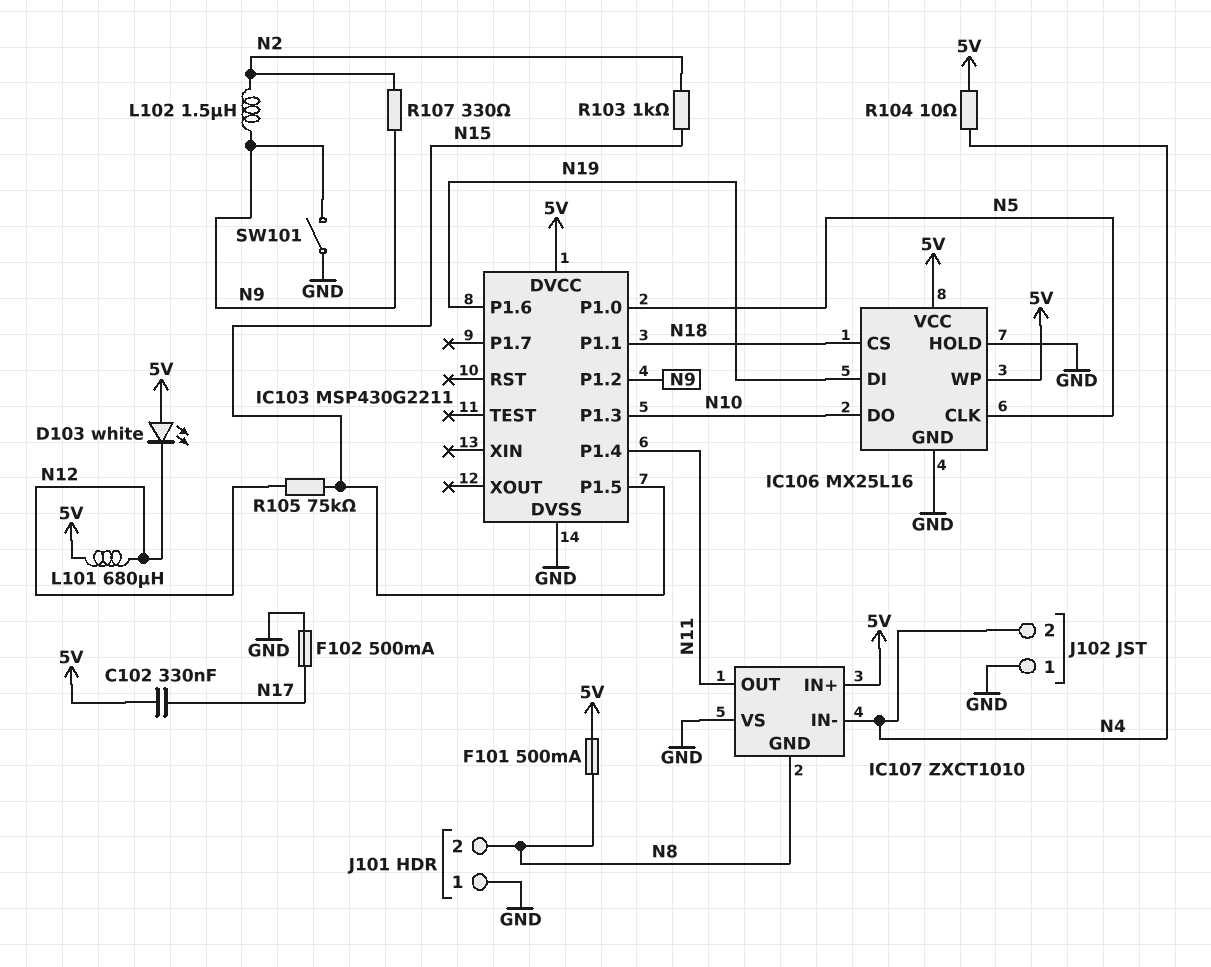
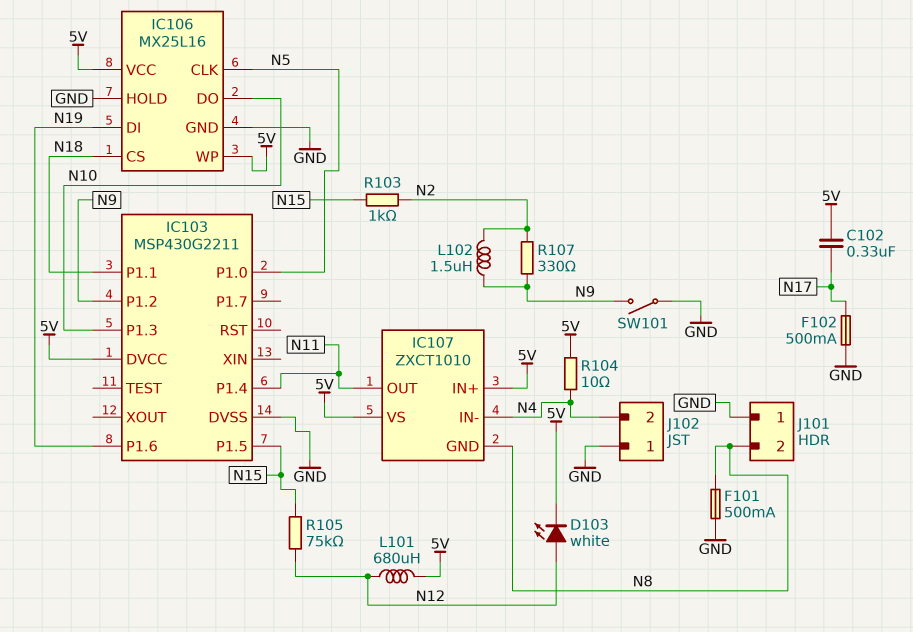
D103: LED white (A 5V, K N12) -> LED white (A N12, K 5V)
F101: 500mA (5V, N8) -> 500mA (GND, N8)
IC107 pin VS: GND -> 5V

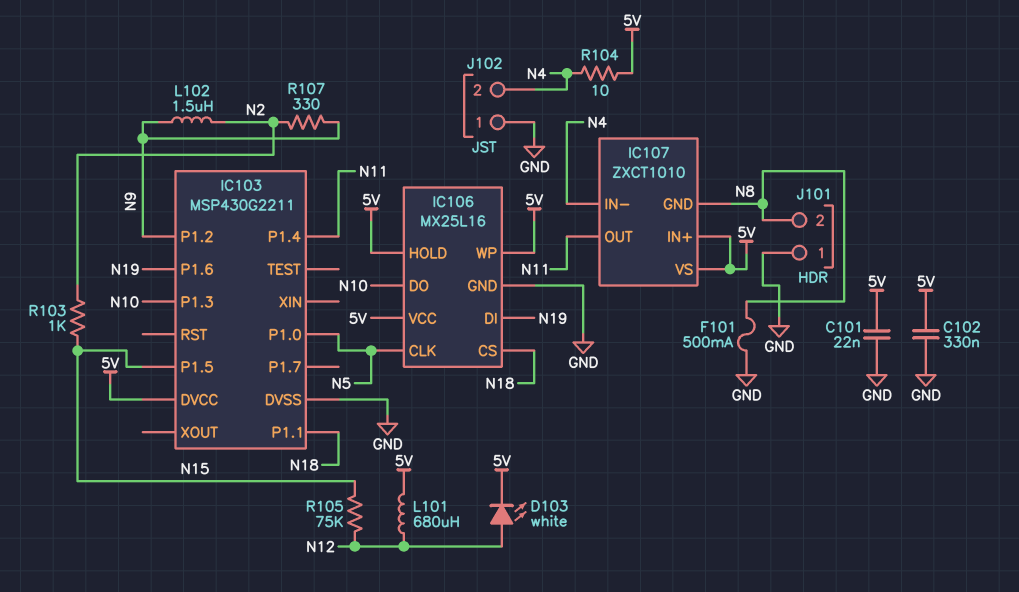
C101: none -> 22nF (5V, GND)
C102: 330nF (5V, N17) -> 330nF (5V, GND)
F102: 500mA (GND, N17) -> none
IC106 pin HOLD: GND -> 5V
SW101: switch (GND, N9) -> none

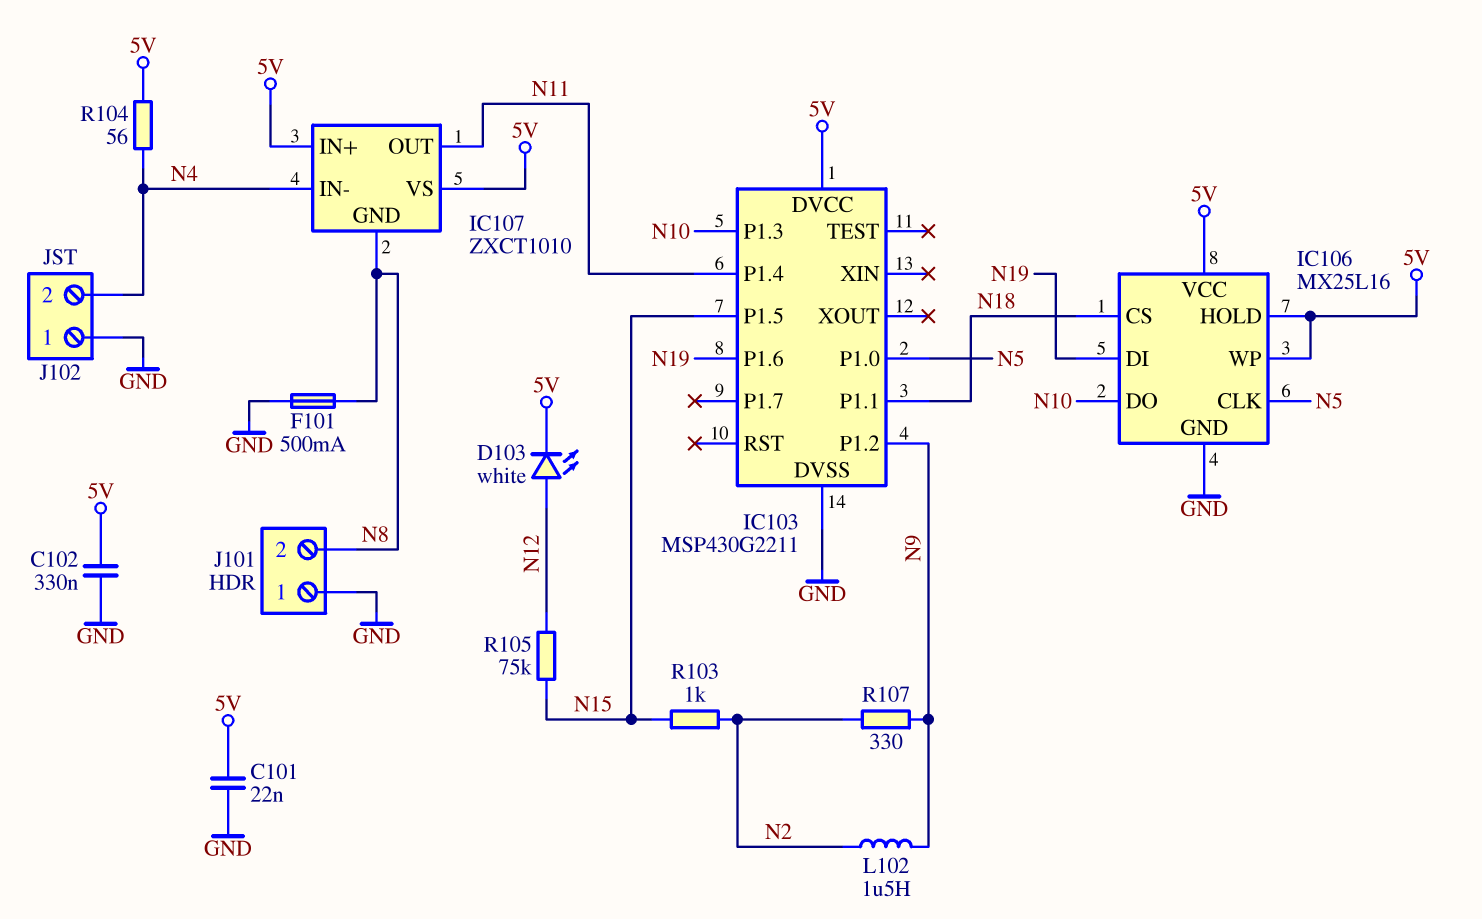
L101: 680uH (5V, N12) -> none
R104: 10 (5V, N4) -> 56 (5V, N4)

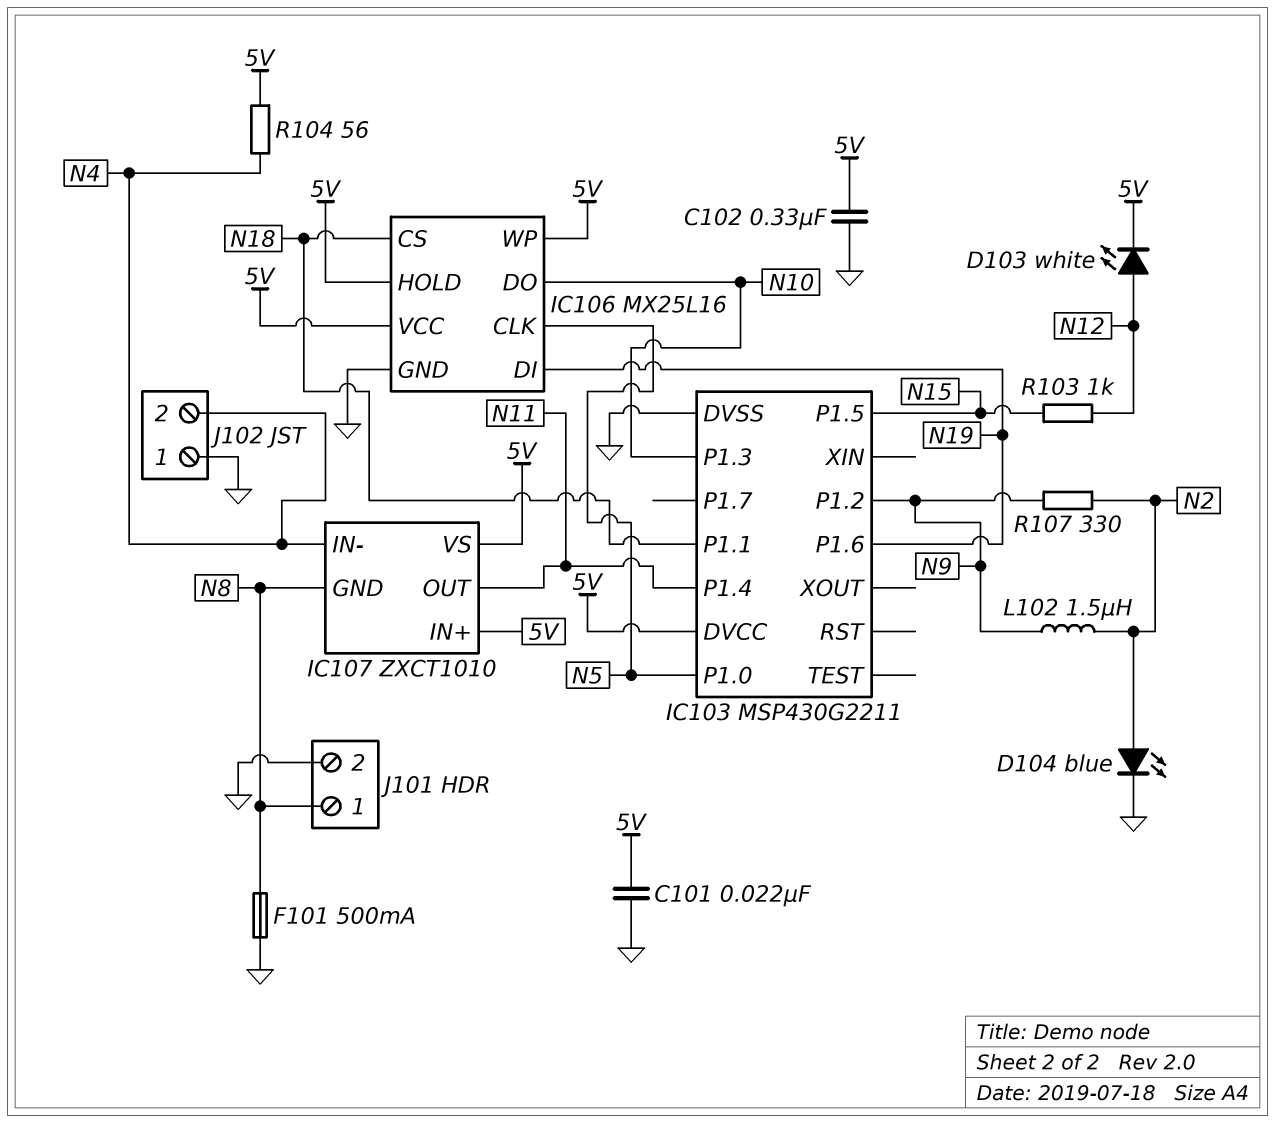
D104: none -> LED blue (A N2, K GND)
J101 pin 1: GND -> N8
J101 pin 2: N8 -> GND
R103: 1k (N2, N15) -> 1k (N12, N15)
R105: 75k (N12, N15) -> none

